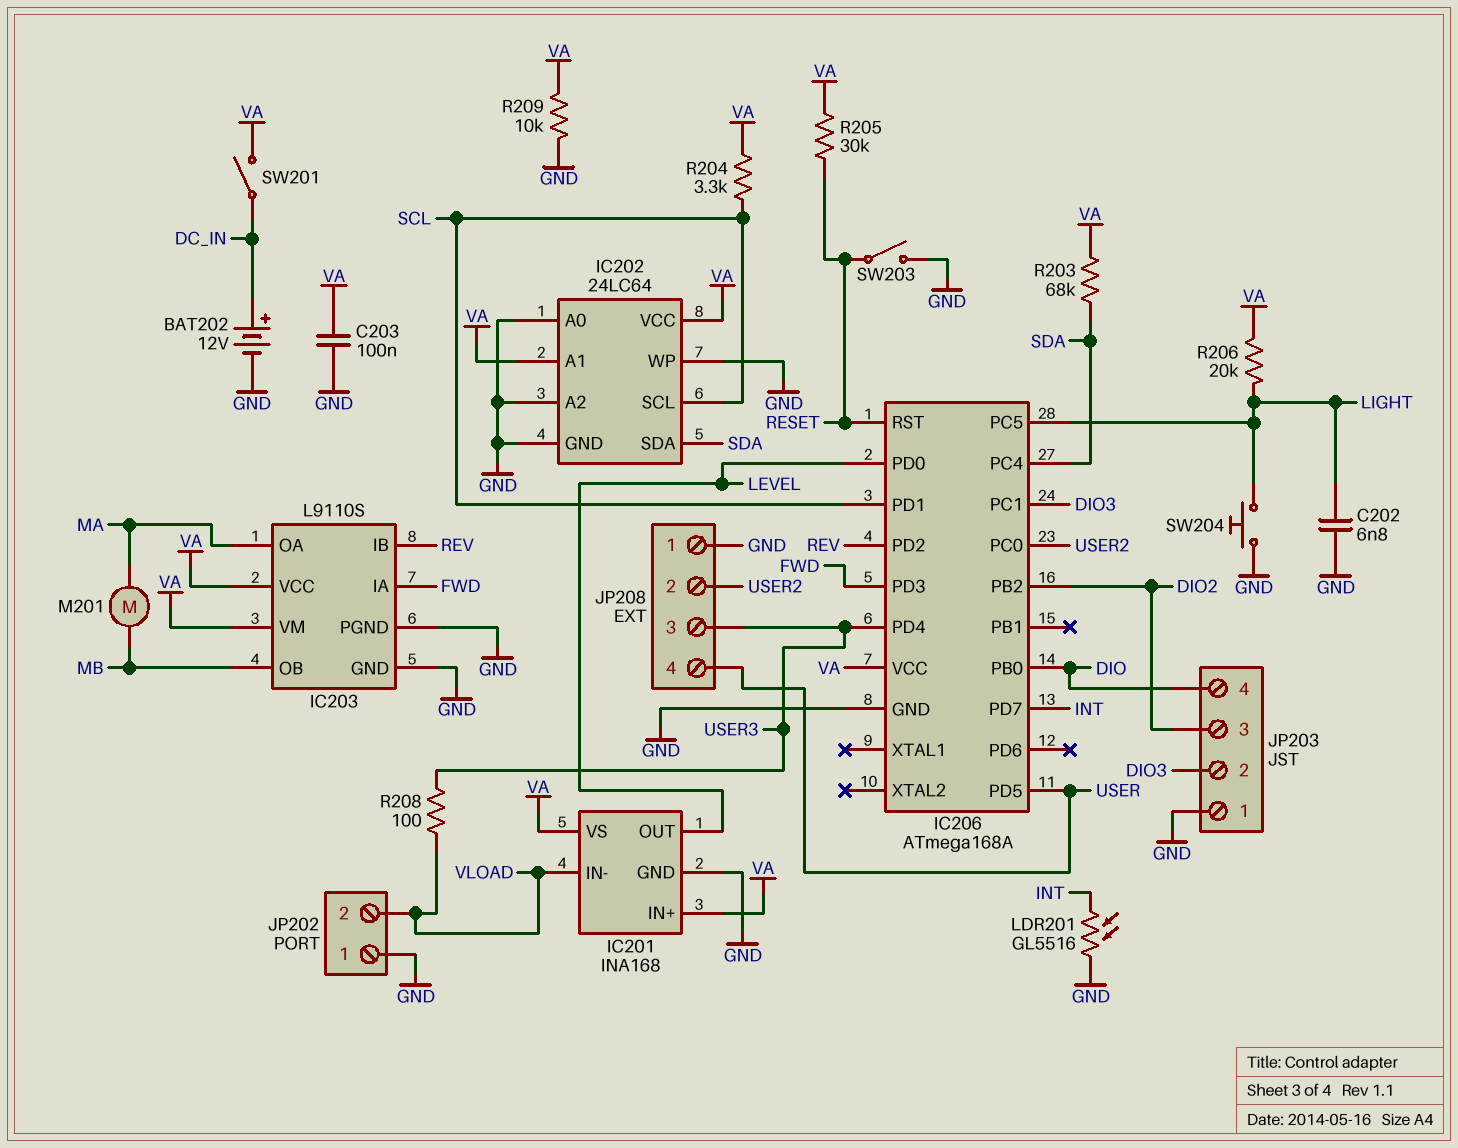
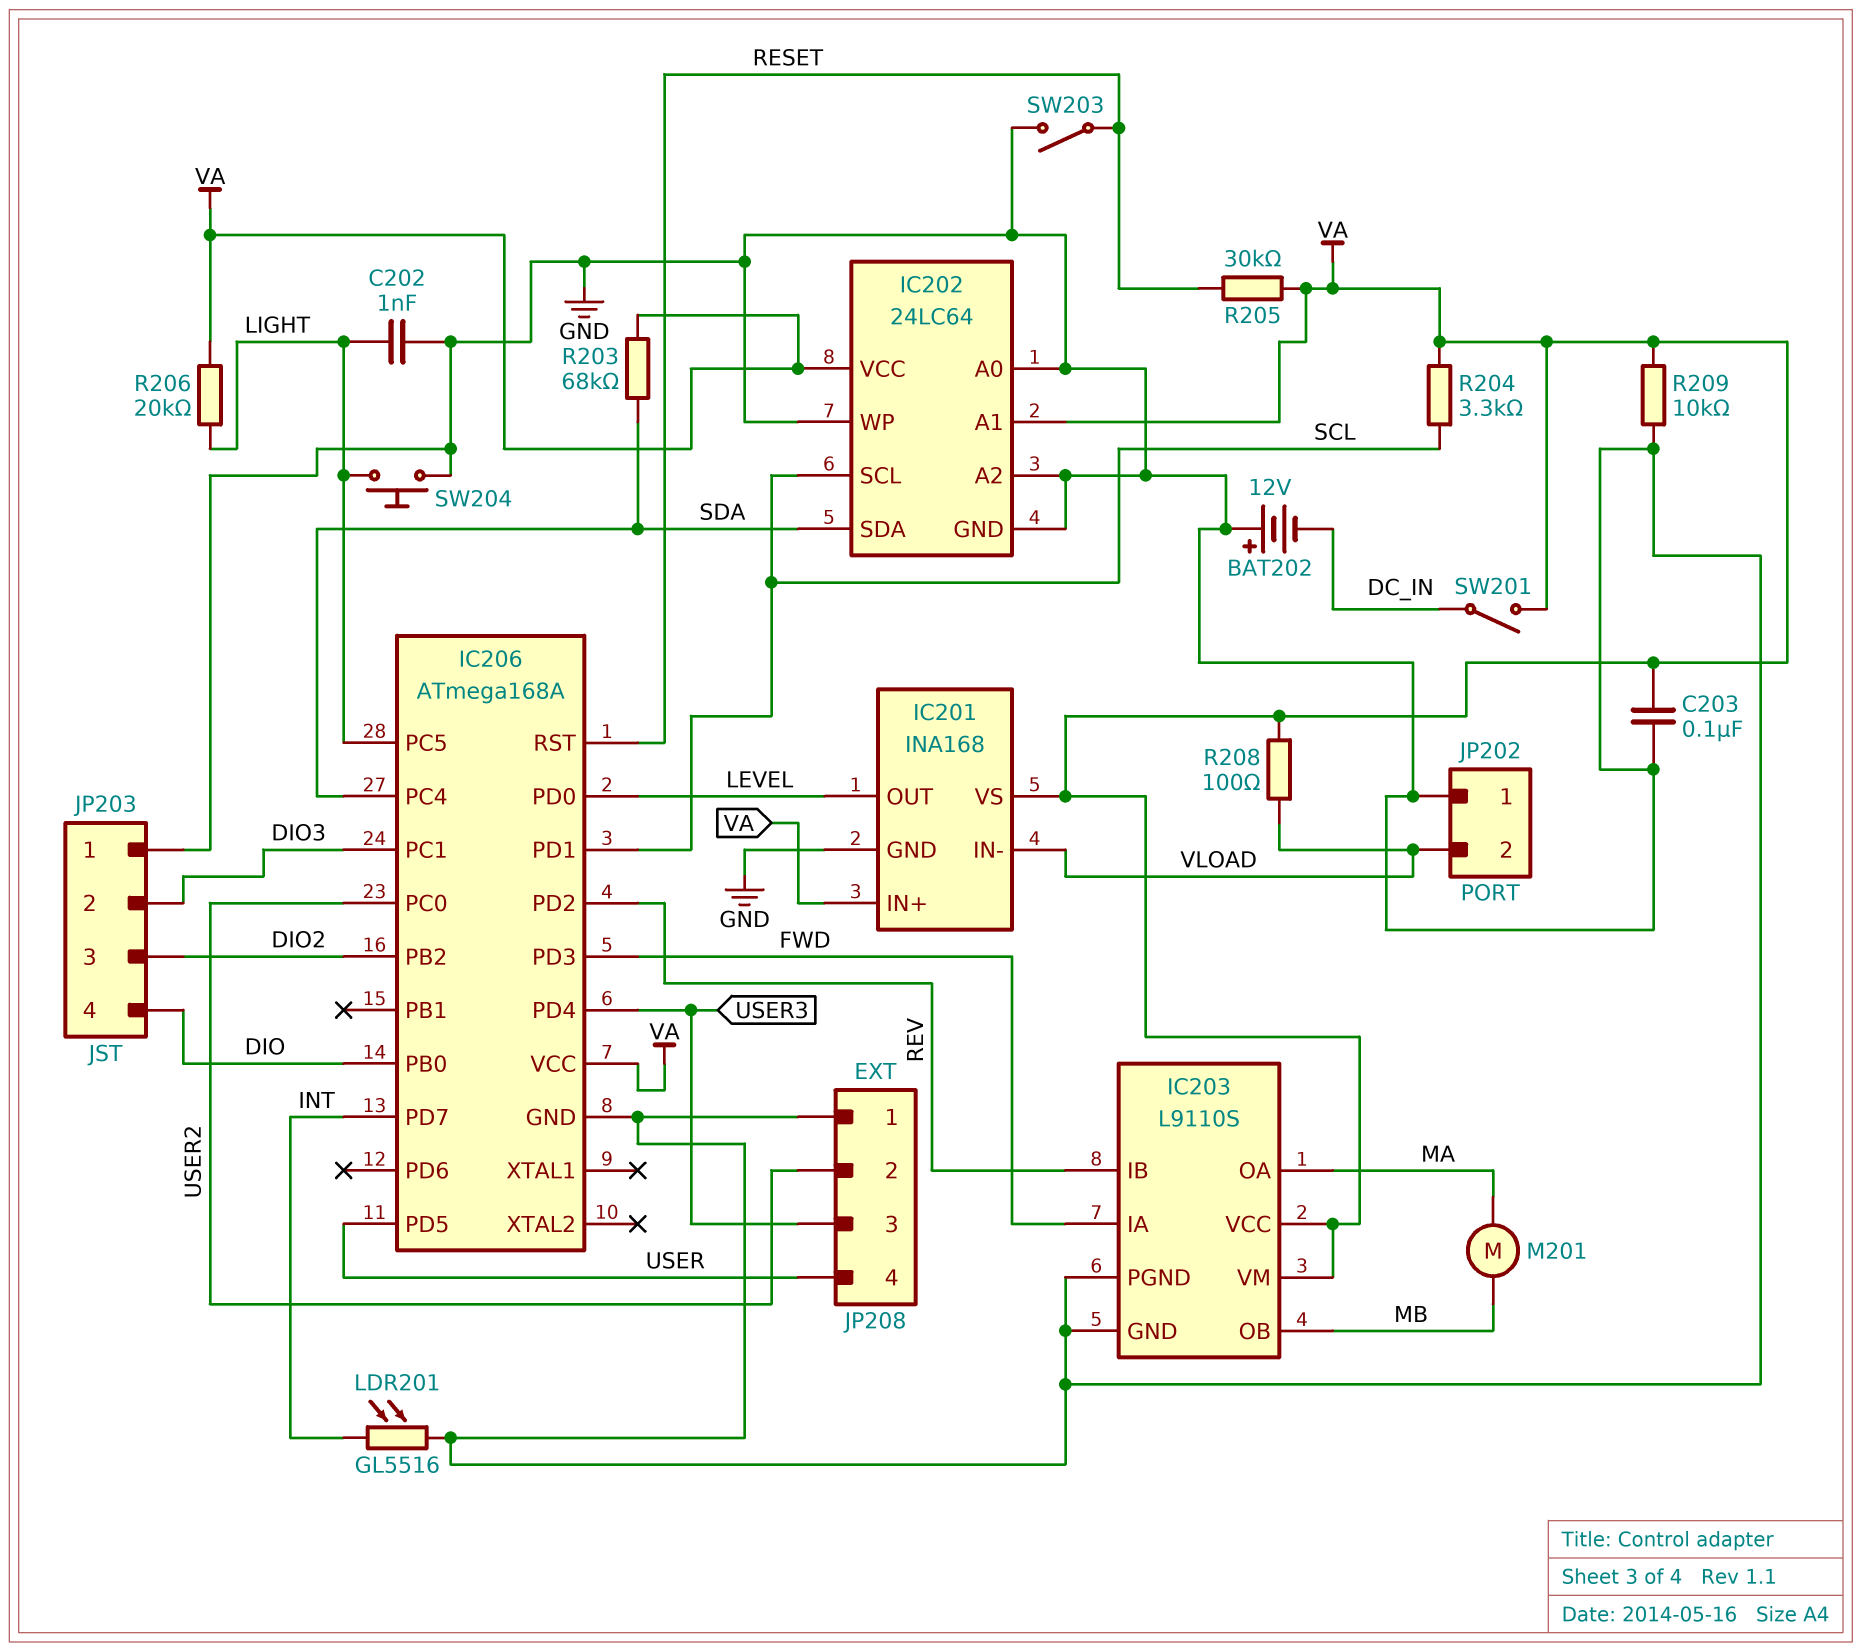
BAT202: 12V (plus DC_IN, minus GND) -> 12V (plus GND, minus DC_IN)
C202: 6.8nF (GND, LIGHT) -> 1nF (GND, LIGHT)
R208: 100 (USER3, VLOAD) -> 100 (VA, VLOAD)

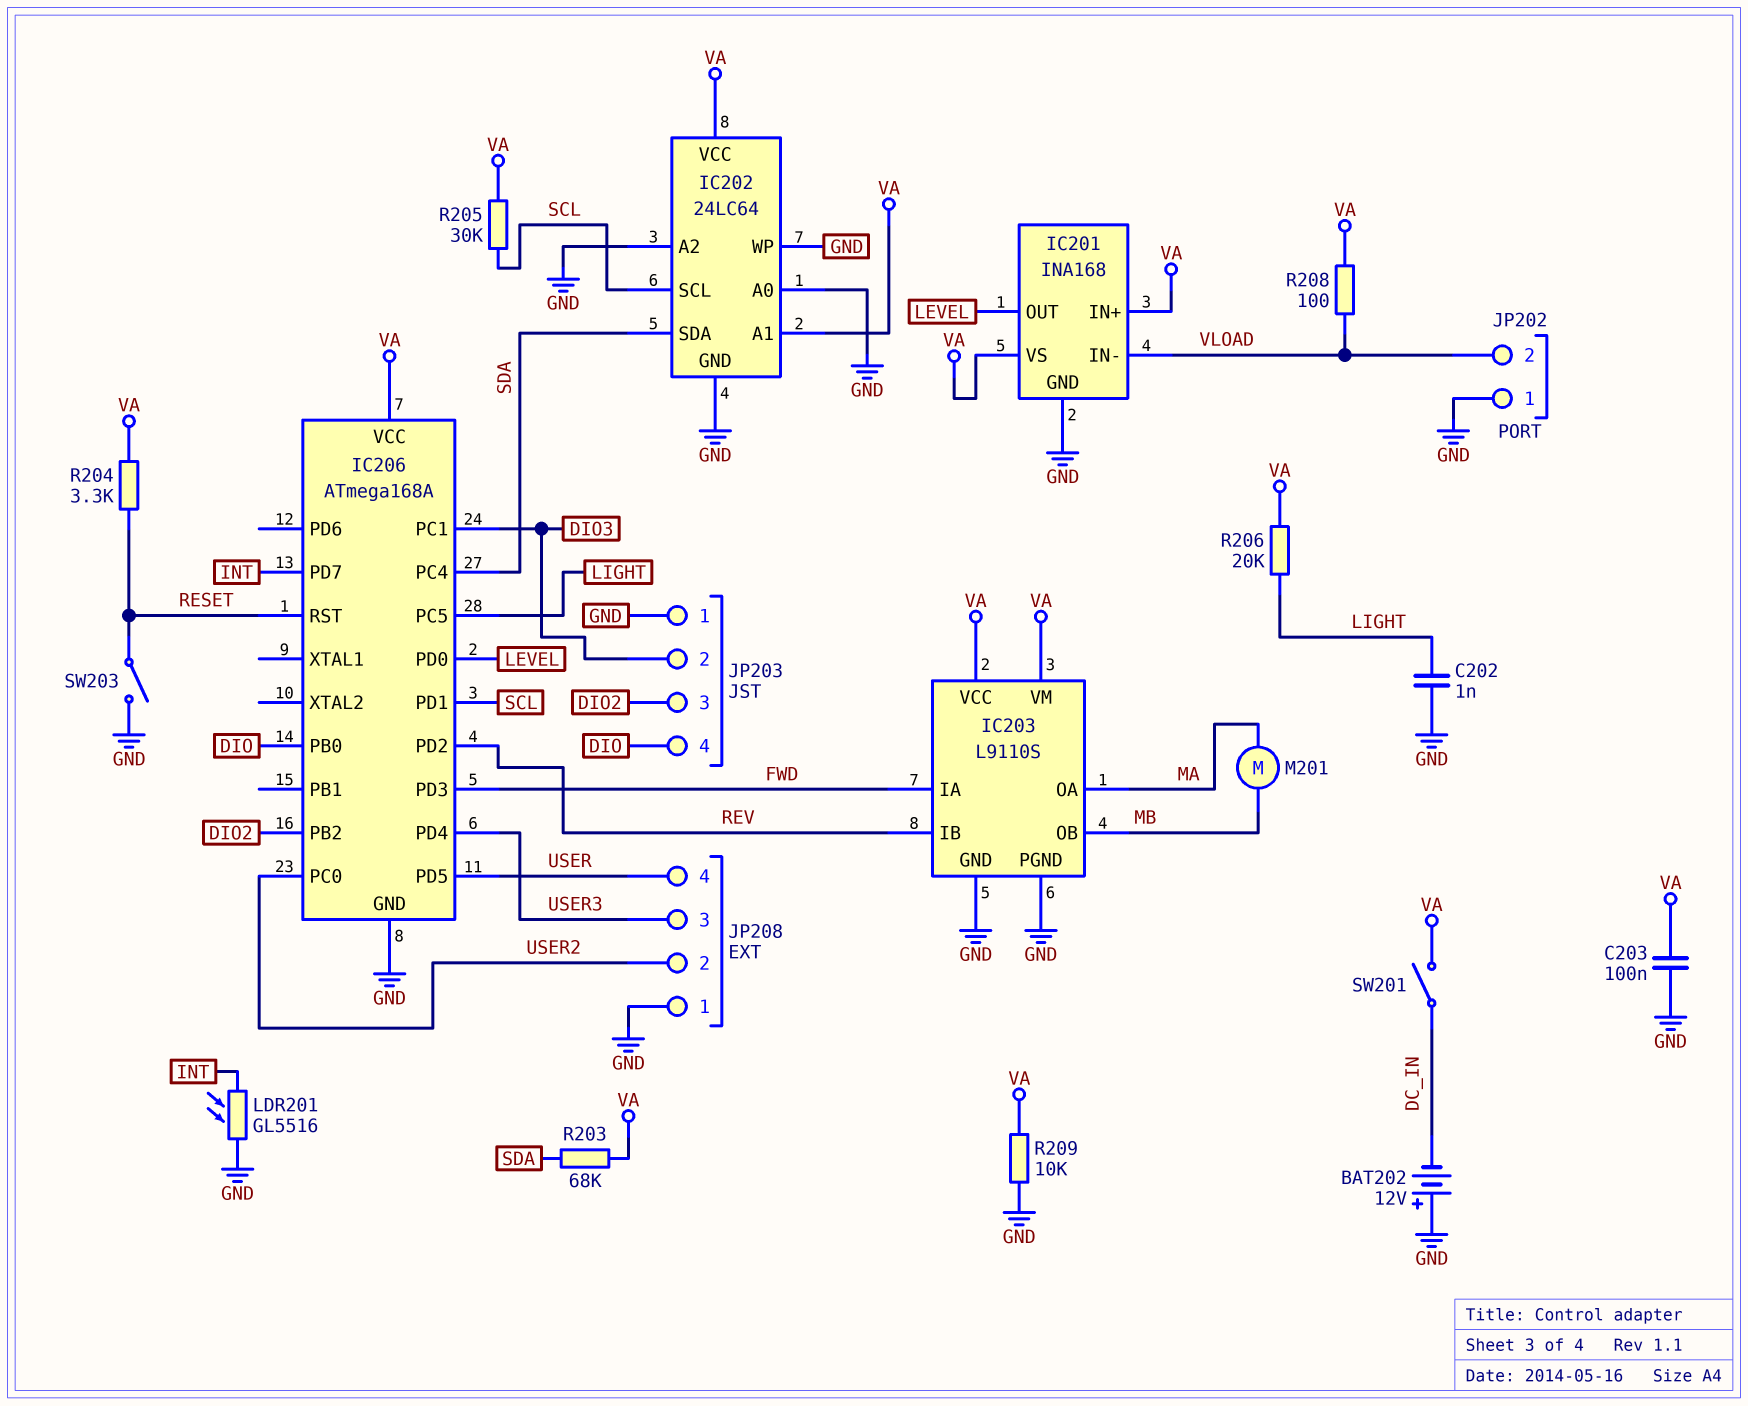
R204: 3.3k (SCL, VA) -> 3.3k (RESET, VA)
R205: 30k (RESET, VA) -> 30k (SCL, VA)
SW204: button (GND, LIGHT) -> none

